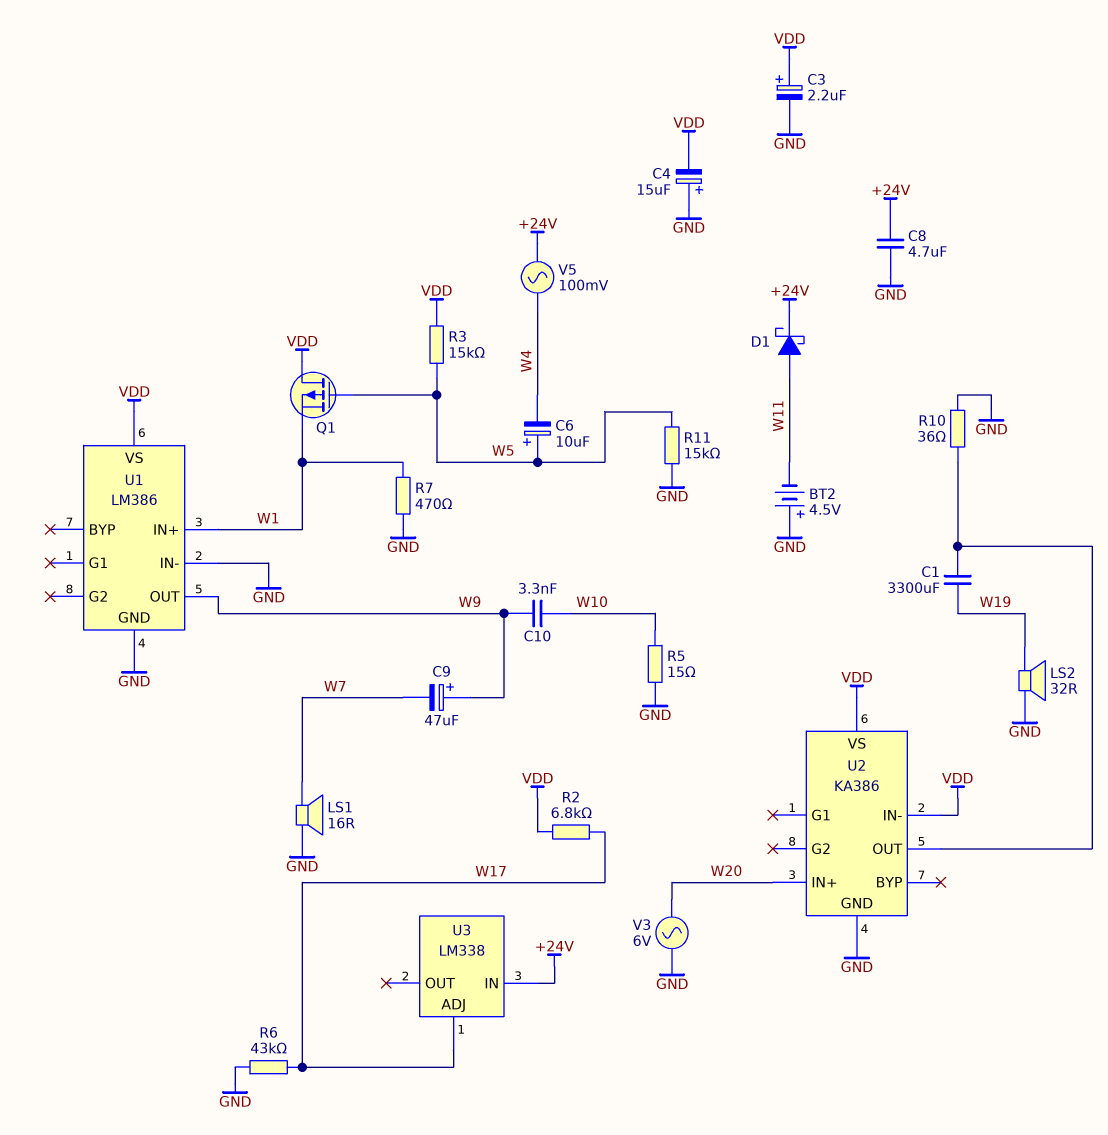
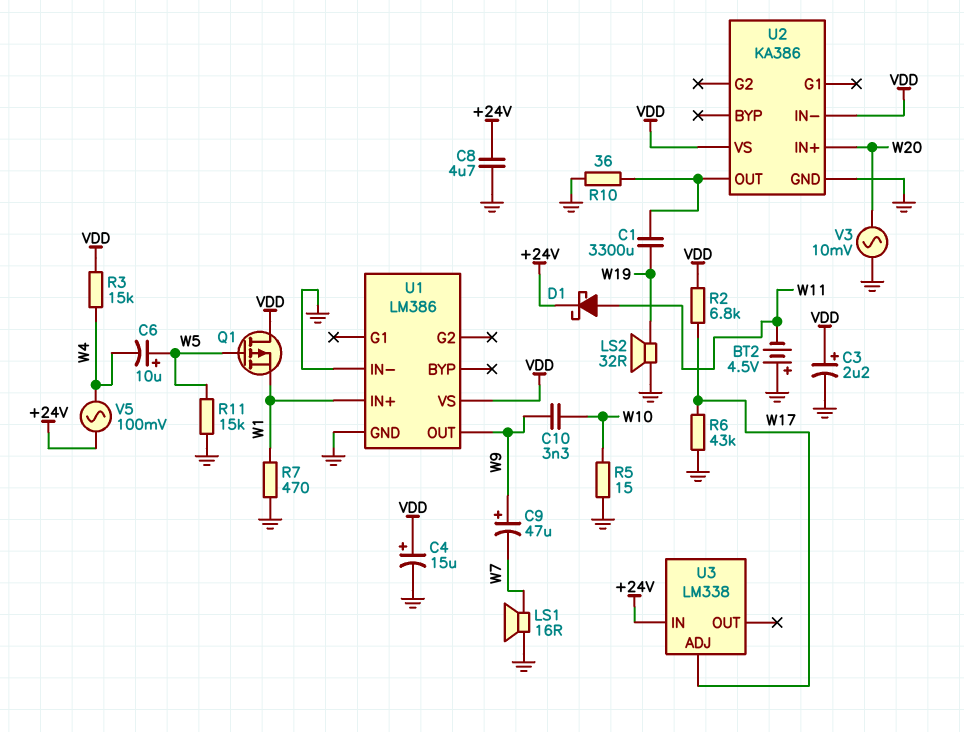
C4: 15uF (plus GND, minus VDD) -> 15uF (plus VDD, minus GND)
R3: 15k (VDD, W5) -> 15k (VDD, W4)
V3: AC 6V (GND, W20) -> AC 10mV (GND, W20)

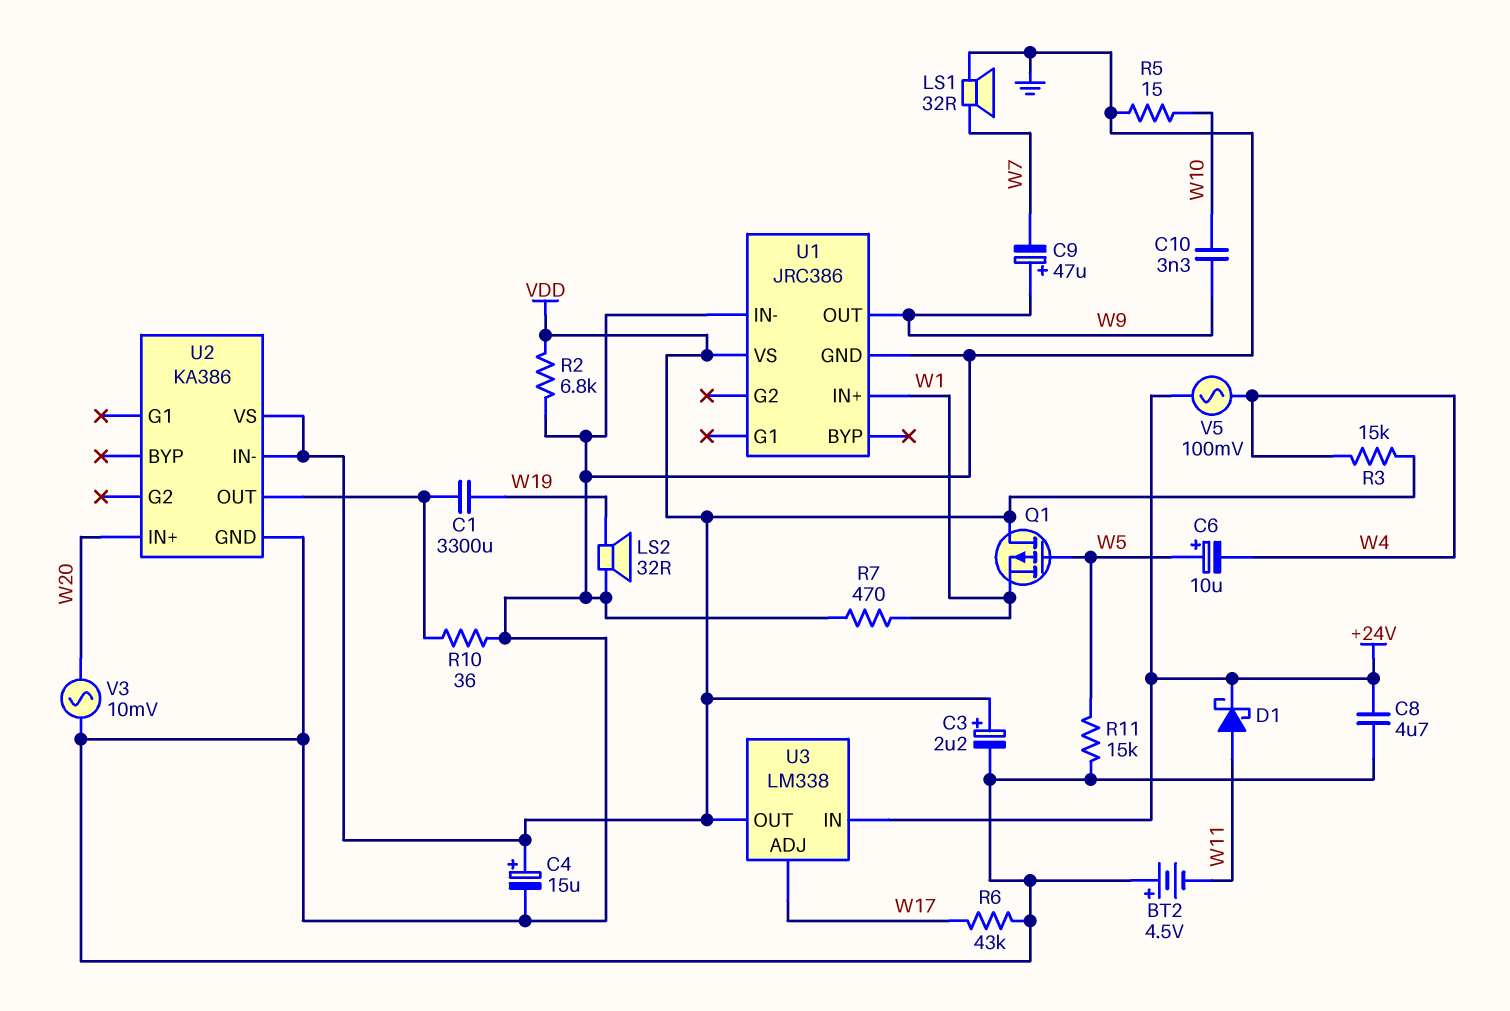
LS1: speaker 16R (GND, W7) -> speaker 32R (GND, W7)
R2: 6.8k (VDD, W17) -> 6.8k (GND, VDD)
U1: LM386 -> JRC386
U3 pin OUT: none -> VDD

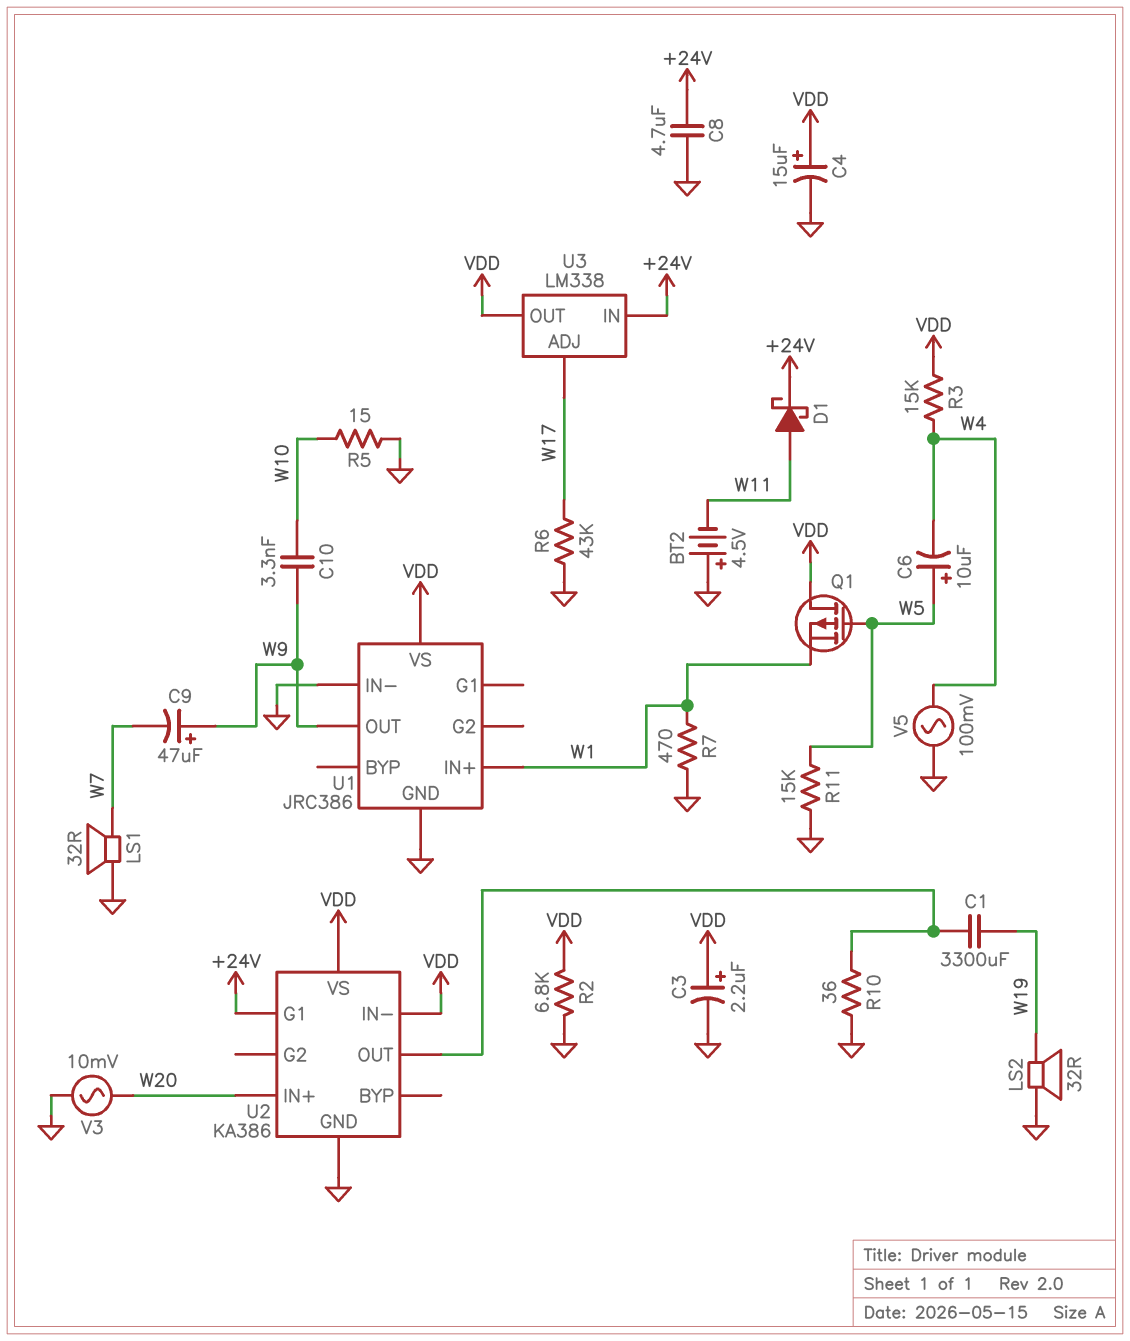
U2 pin G1: none -> +24V
V5: AC 100mV (+24V, W4) -> AC 100mV (GND, W4)

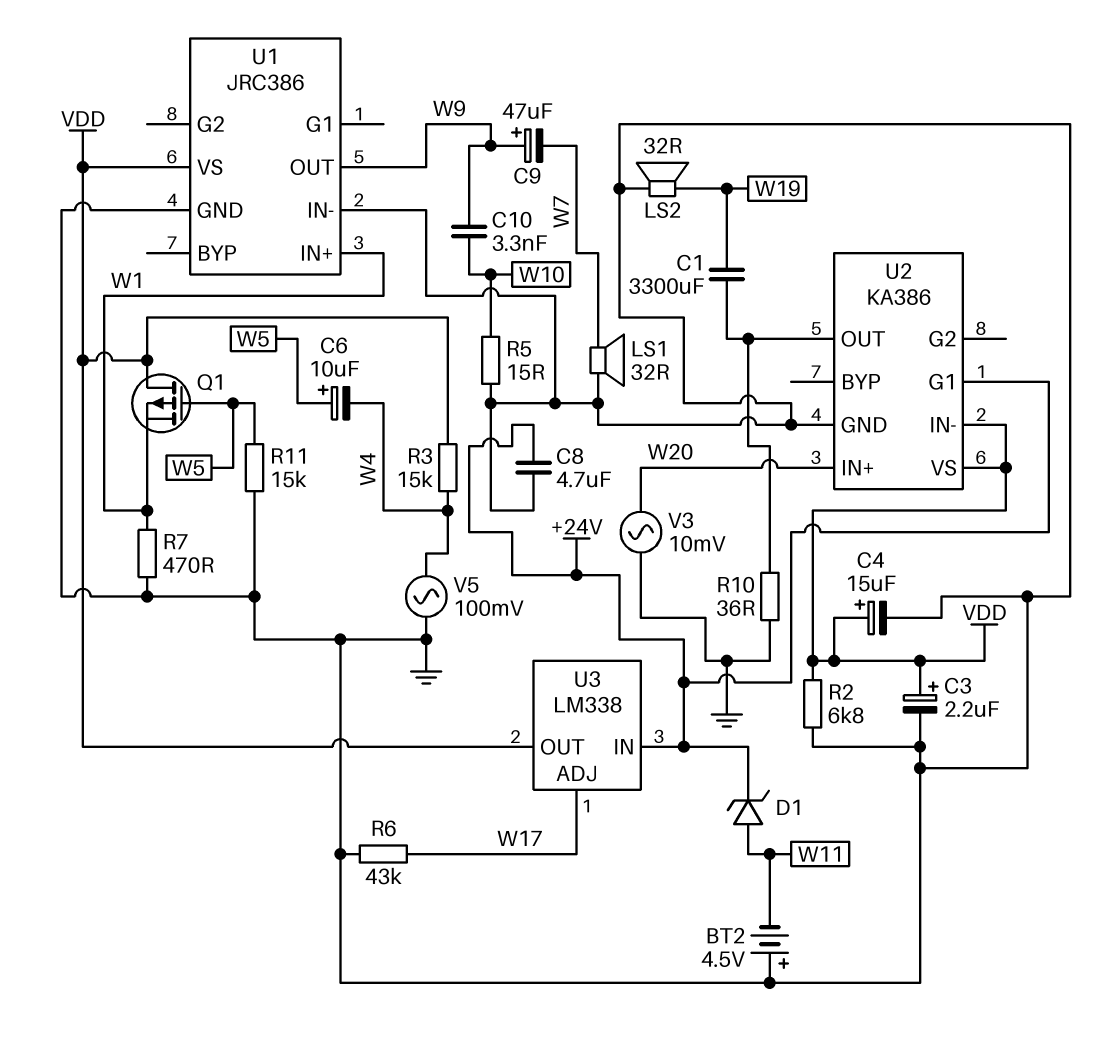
D1: schottky (A W11, K +24V) -> zener (A W11, K +24V)

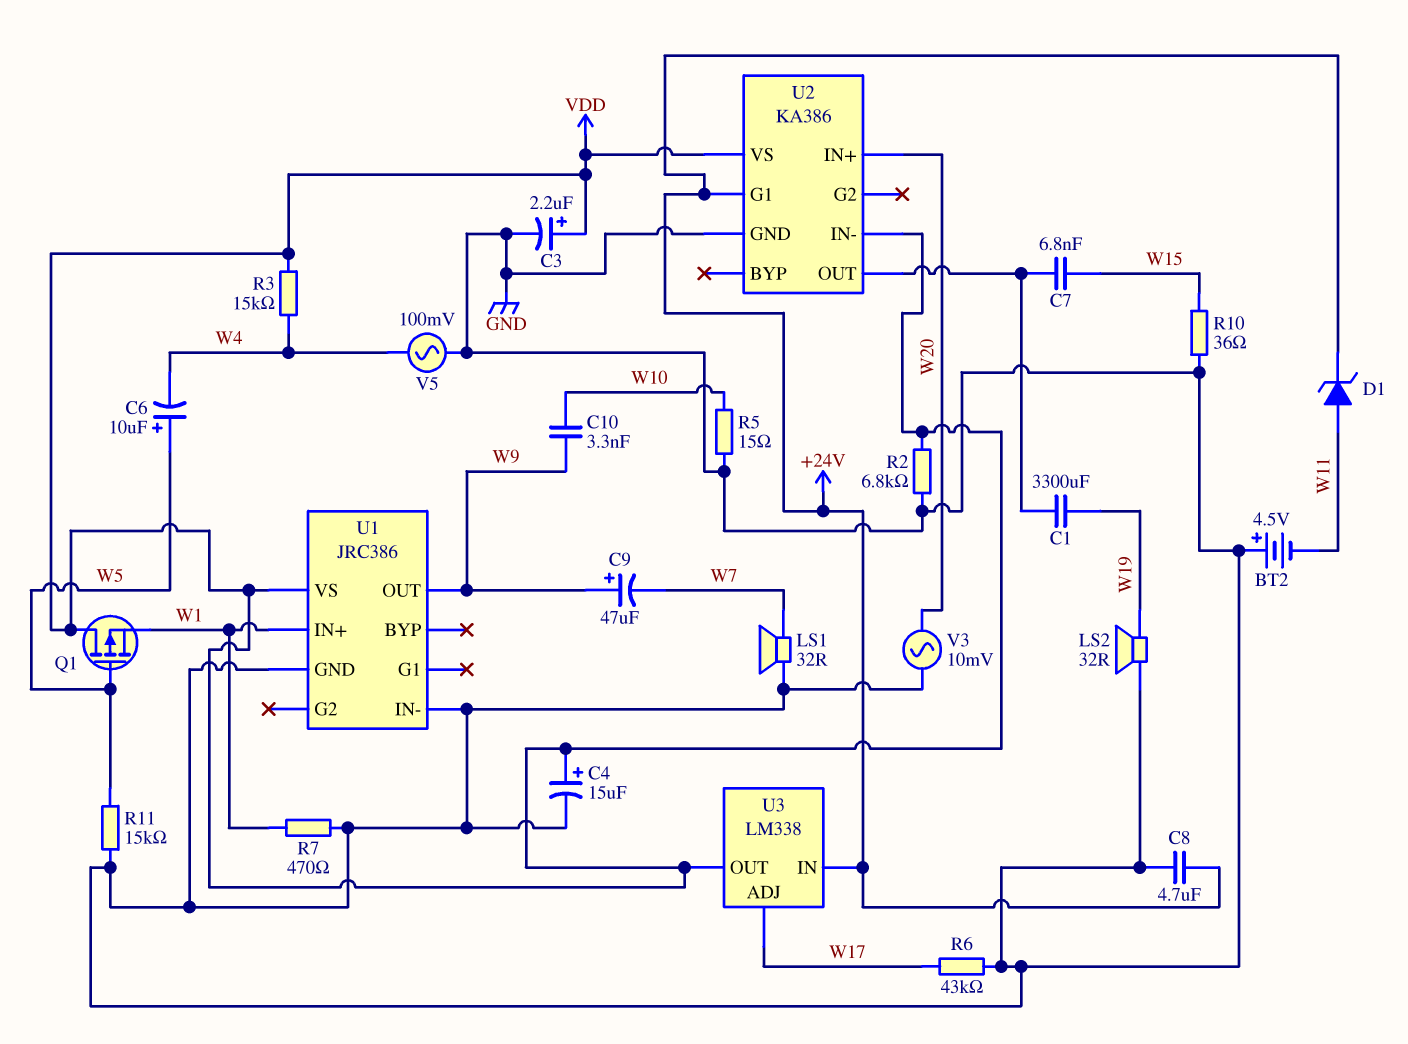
C7: none -> 6.8nF (U2/OUT, W15)
R10: 36 (GND, U2/OUT) -> 36 (GND, W15)

